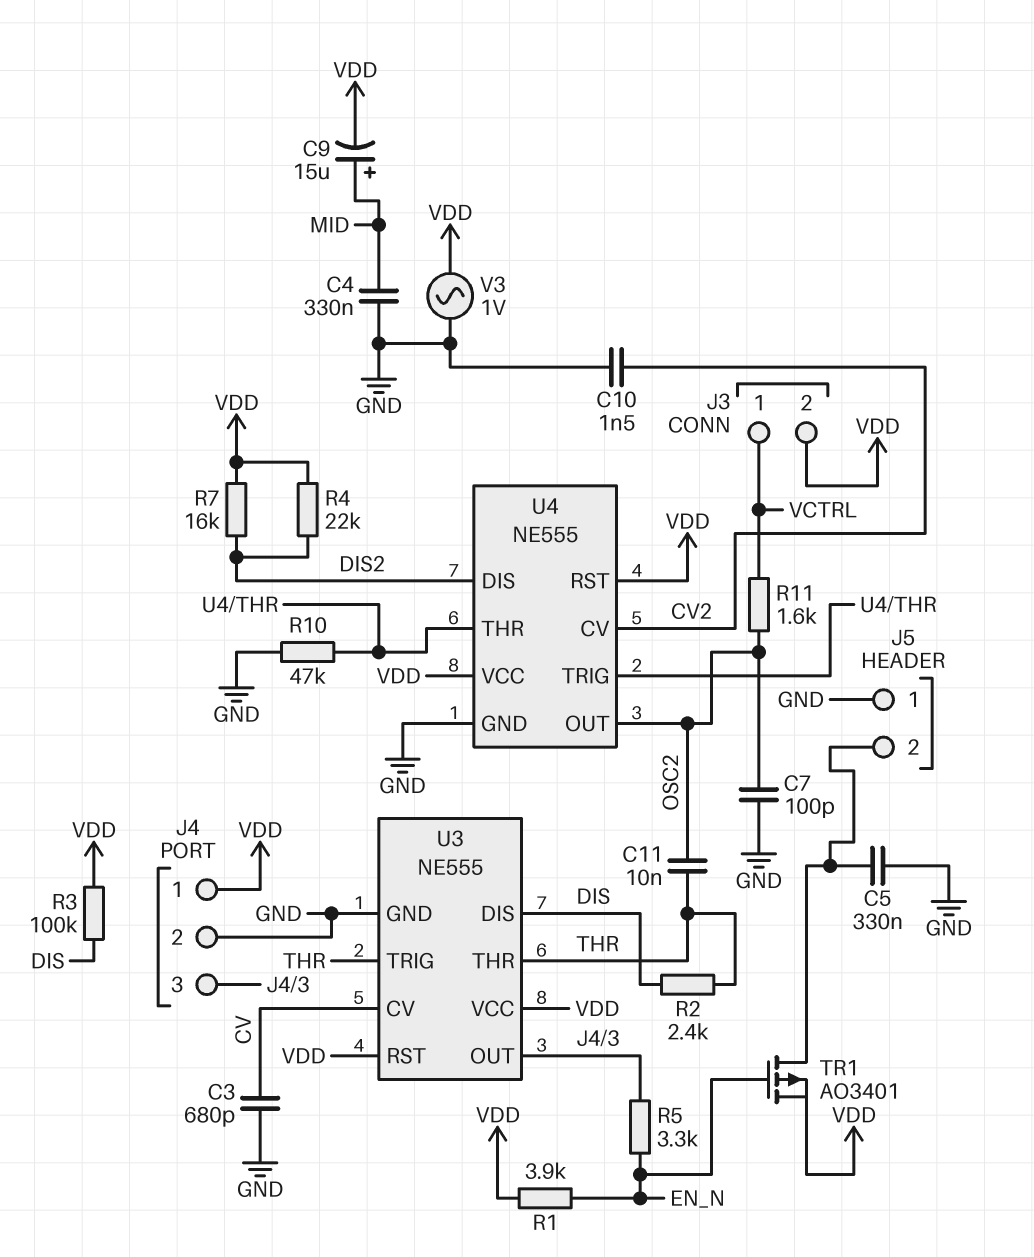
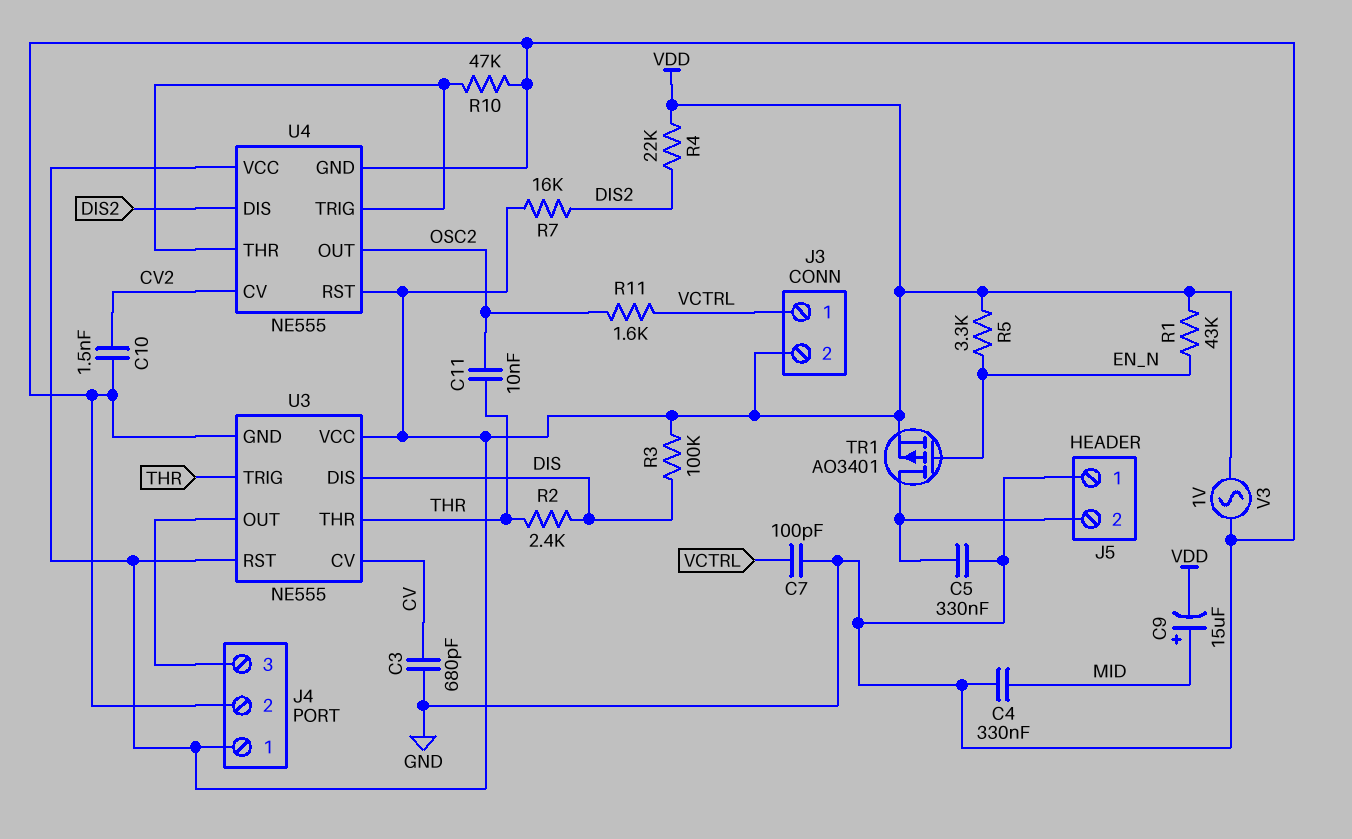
C7: 100pF (GND, OSC2) -> 100pF (GND, VCTRL)
R1: 3.9k (EN_N, VDD) -> 43k (EN_N, VDD)
R5: 3.3k (EN_N, J4/3) -> 3.3k (EN_N, VDD)

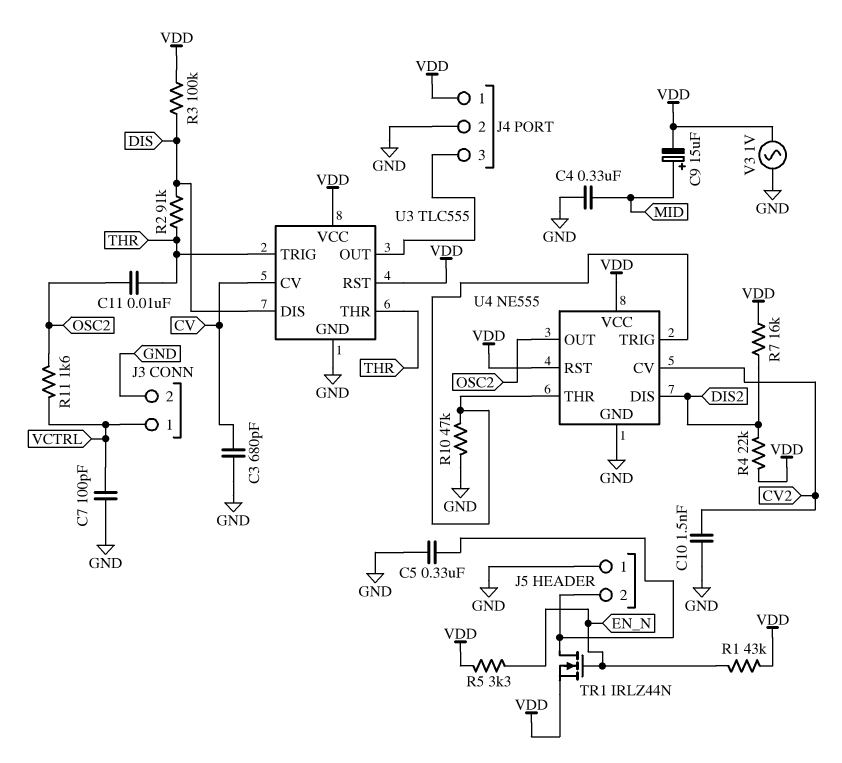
J3 pin 2: VDD -> GND
R2: 2.4k (DIS, THR) -> 91k (DIS, THR)
TR1: PMOS AO3401 (G EN_N, D J5/2, S VDD) -> NMOS IRLZ44N (G EN_N, D J5/2, S VDD)
U3: NE555 -> TLC555

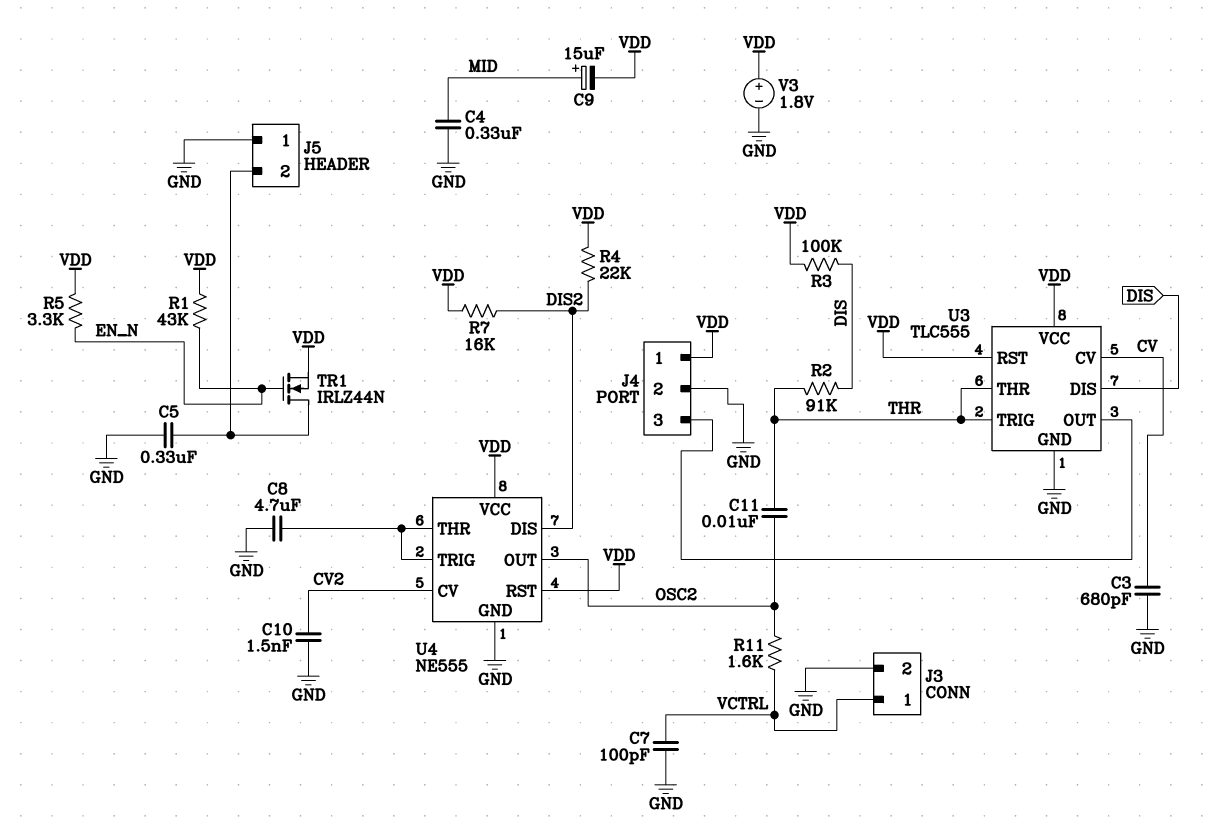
C8: none -> 4.7uF (GND, U4/THR)
R10: 47k (GND, U4/THR) -> none
V3: AC 1V (GND, VDD) -> 1.8V (plus VDD, minus GND)

